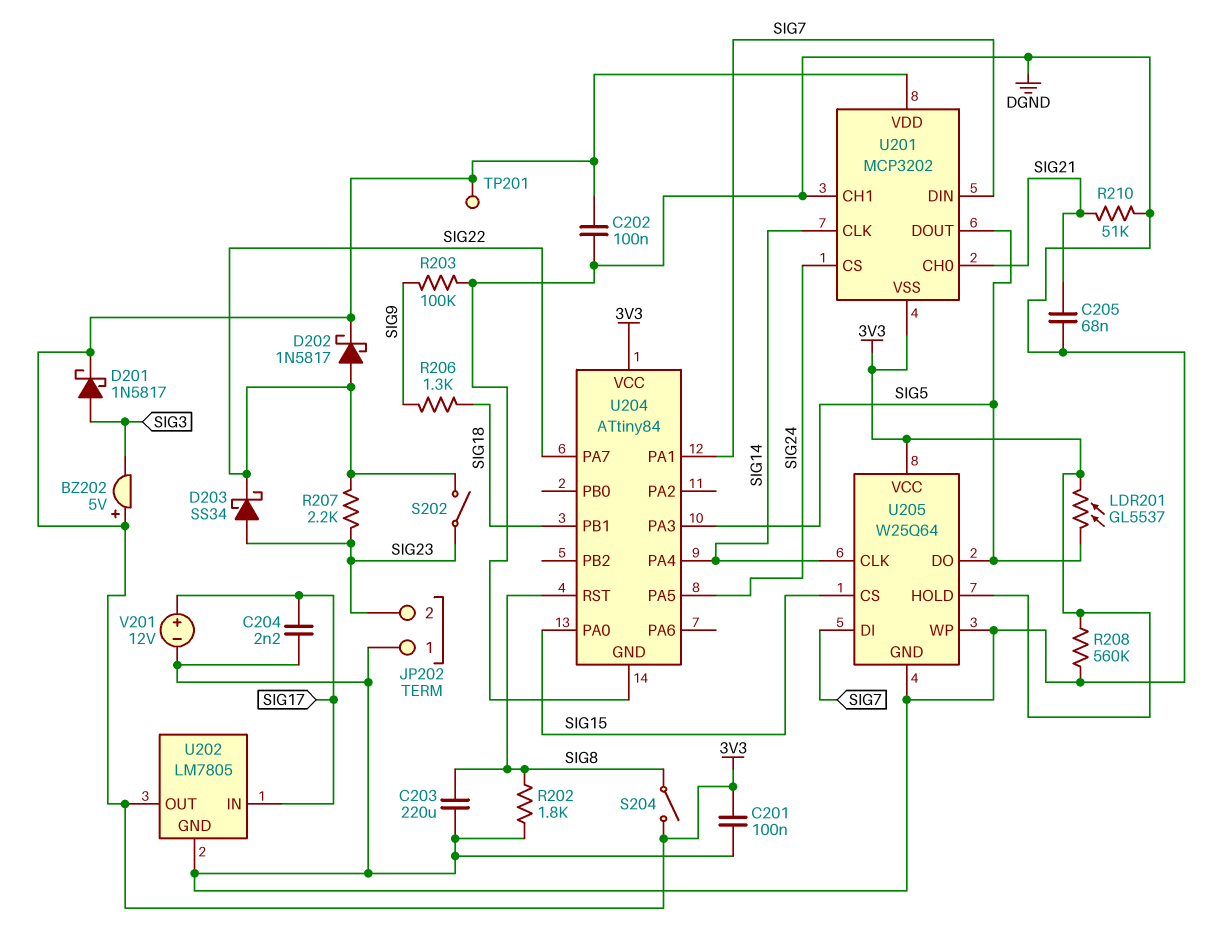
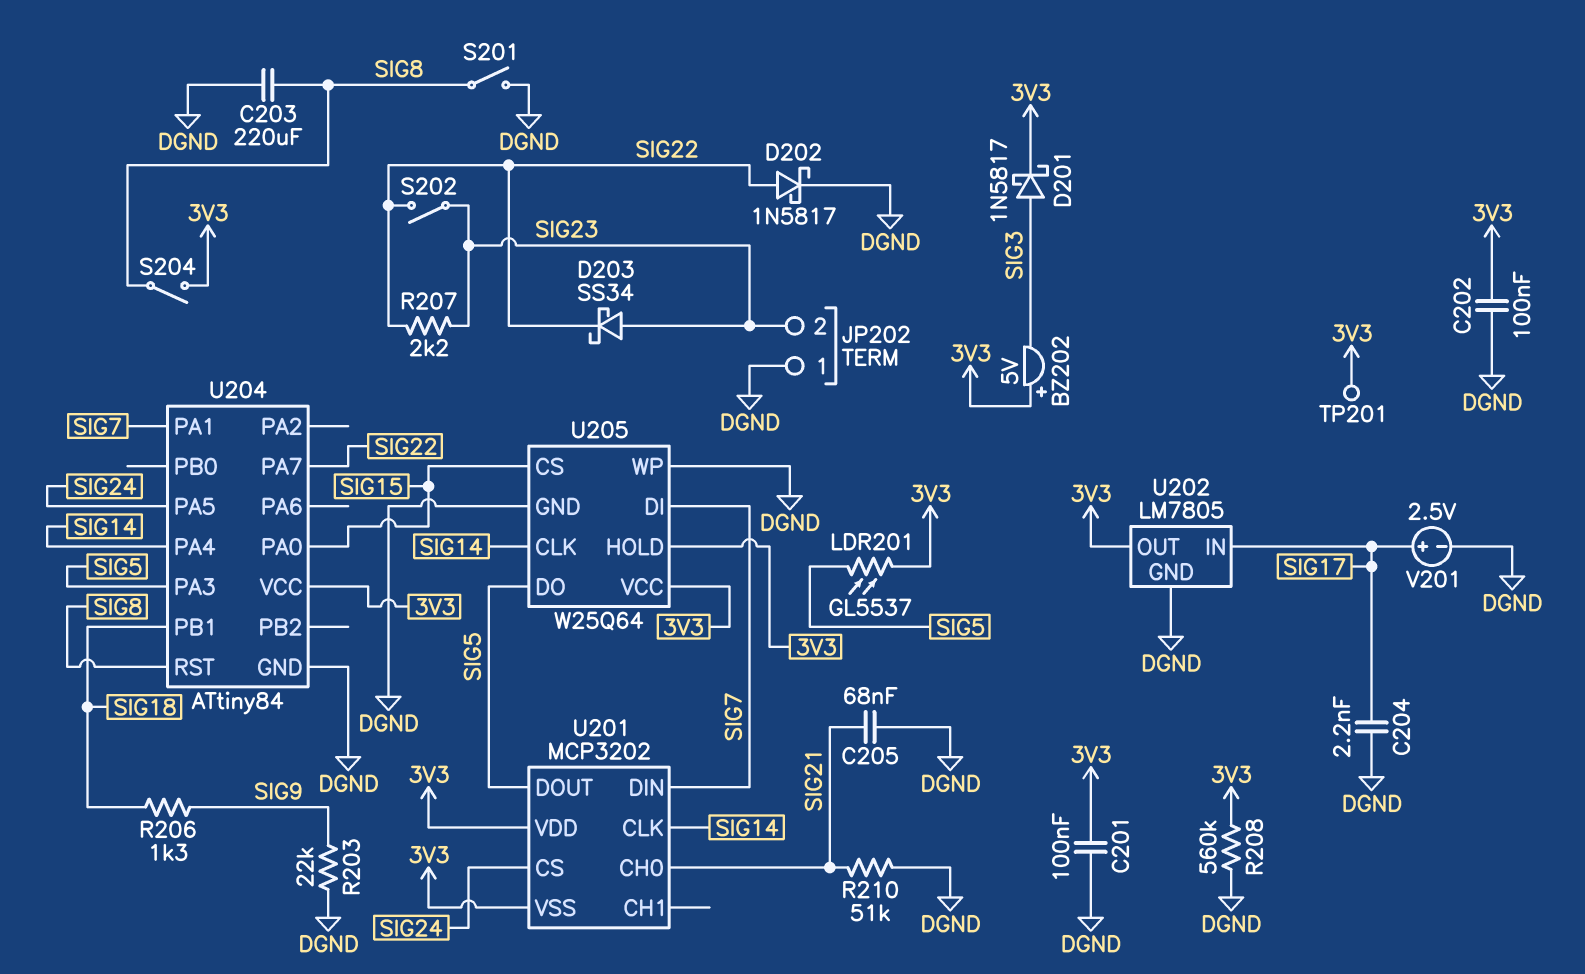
D202: schottky 1N5817 (A SIG22, K 3V3) -> schottky 1N5817 (A SIG22, K DGND)
R202: 1.8k (DGND, SIG8) -> none
R203: 100k (DGND, SIG9) -> 22k (DGND, SIG9)
S201: none -> switch (DGND, SIG8)
U201 pin CH1: DGND -> none
V201: 12V (plus SIG17, minus DGND) -> 2.5V (plus SIG17, minus DGND)

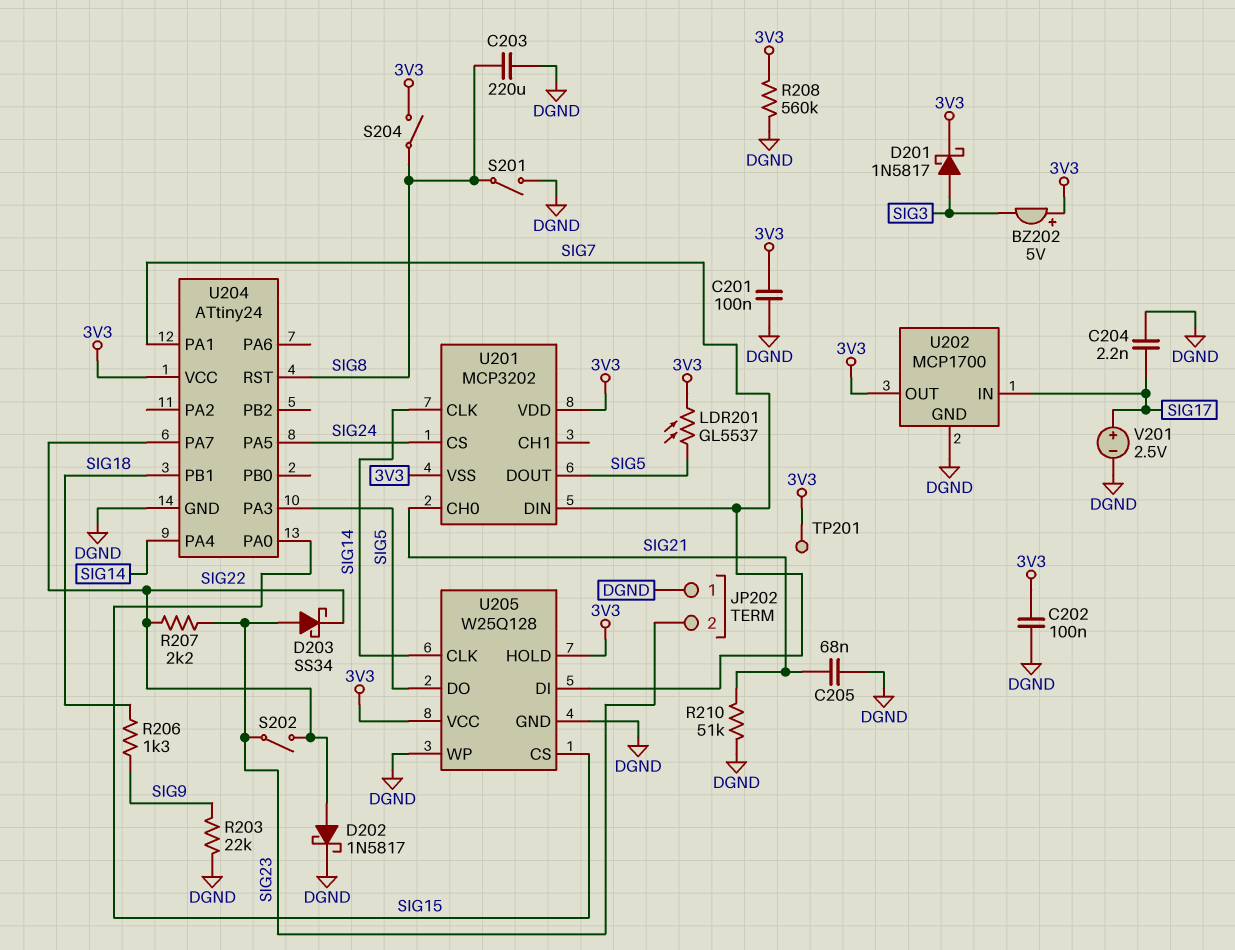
U202: LM7805 -> MCP1700
U204: ATtiny84 -> ATtiny24
U205: W25Q64 -> W25Q128

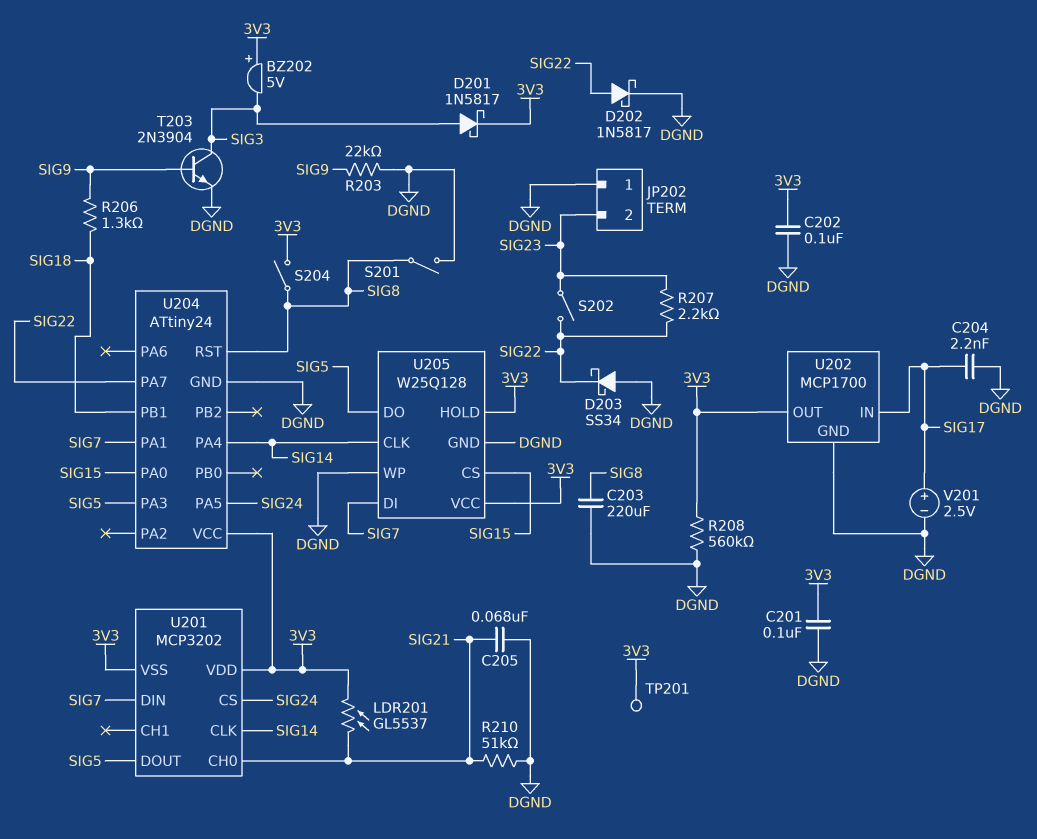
D203: schottky SS34 (A SIG23, K SIG22) -> schottky SS34 (A DGND, K SIG22)
LDR201: GL5537 (3V3, SIG5) -> GL5537 (3V3, SIG21)
T203: none -> NPN 2N3904 (B SIG9, C SIG3, E DGND)

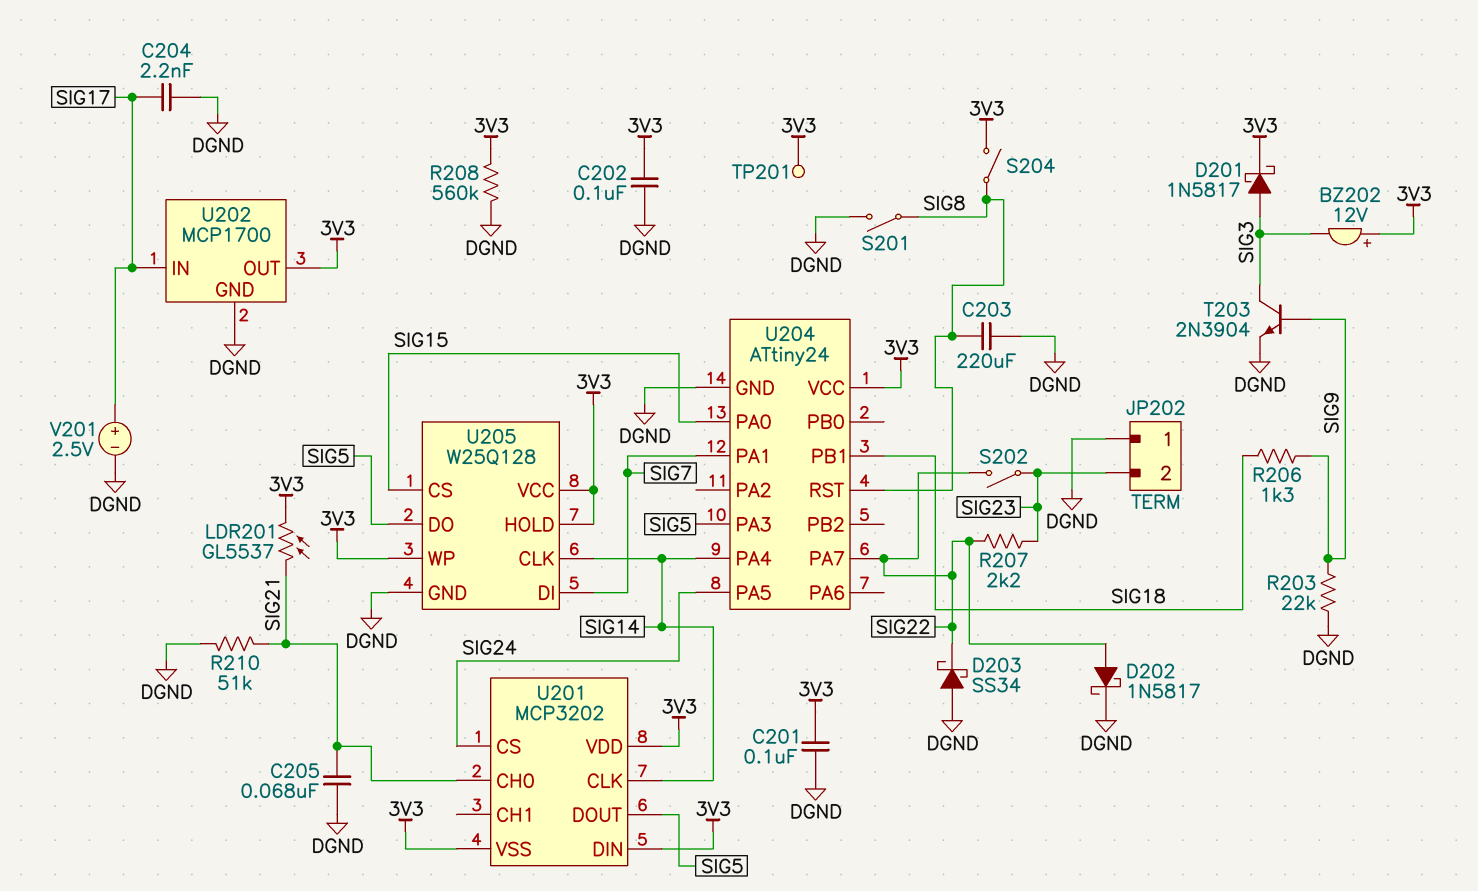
BZ202: buzzer 5V (plus 3V3, minus SIG3) -> buzzer 12V (plus 3V3, minus SIG3)
U201 pin DIN: SIG7 -> 3V3
U205 pin WP: DGND -> 3V3

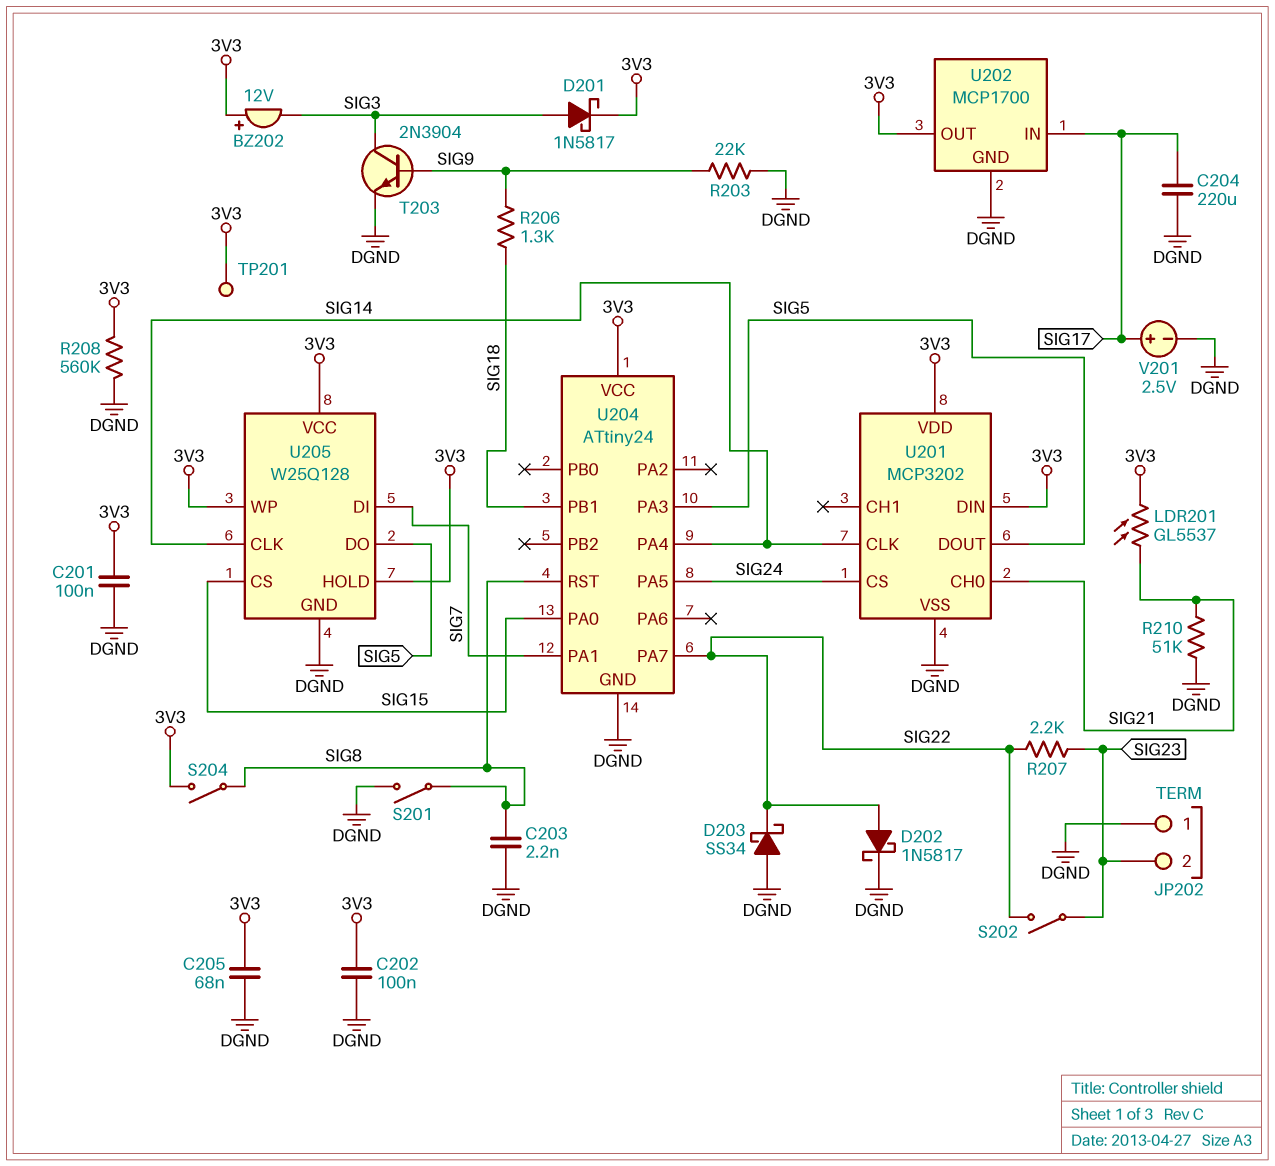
C203: 220uF (DGND, SIG8) -> 2.2nF (DGND, SIG8)
C204: 2.2nF (DGND, SIG17) -> 220uF (DGND, SIG17)
C205: 68nF (DGND, SIG21) -> 68nF (3V3, DGND)
U201 pin VSS: 3V3 -> DGND

